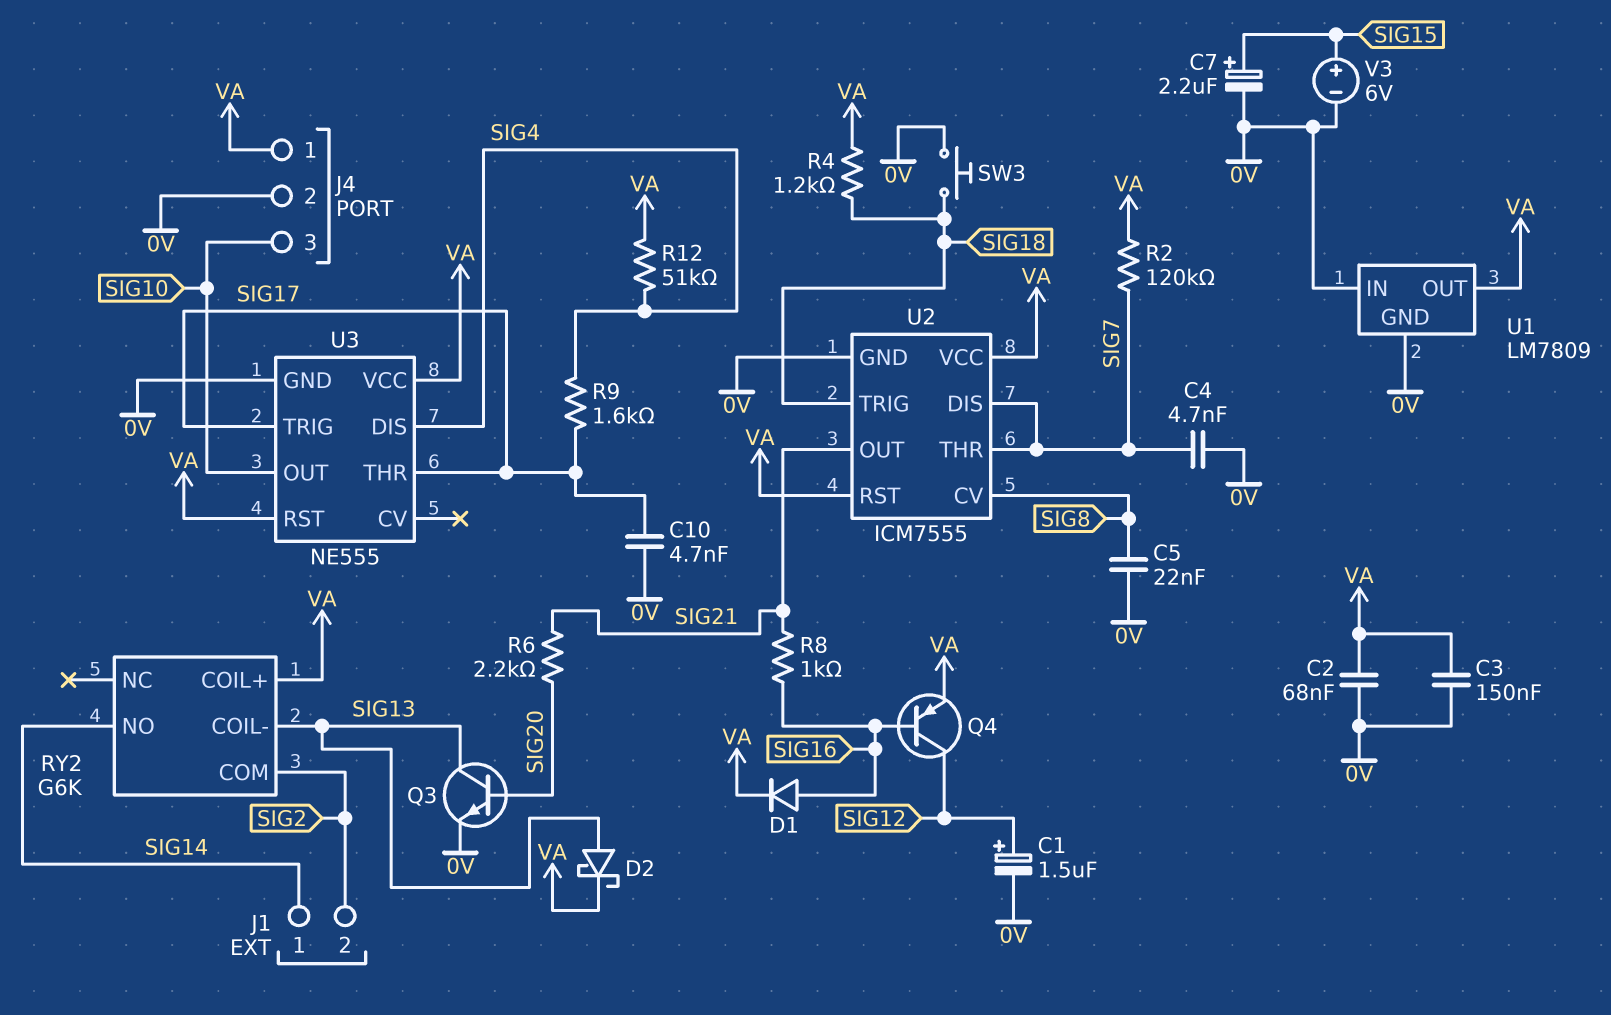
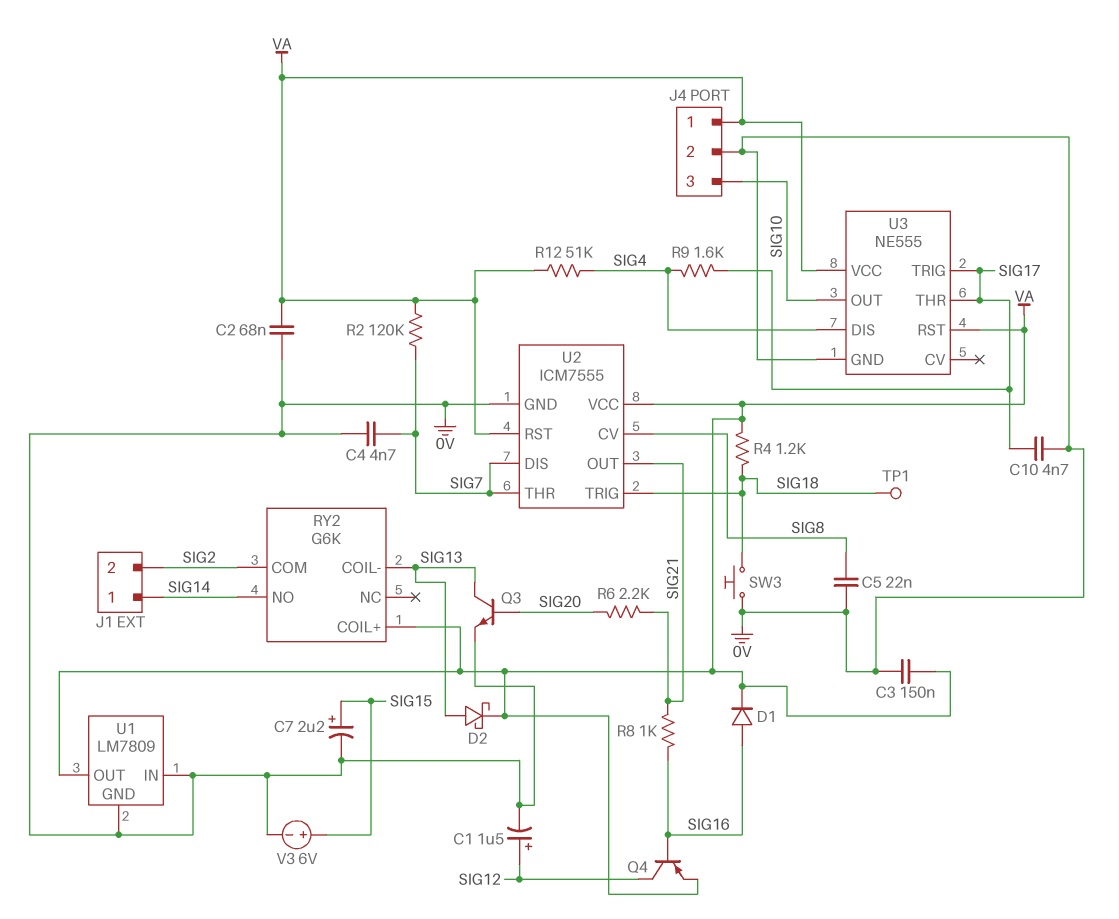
TP1: none -> test point (SIG18)

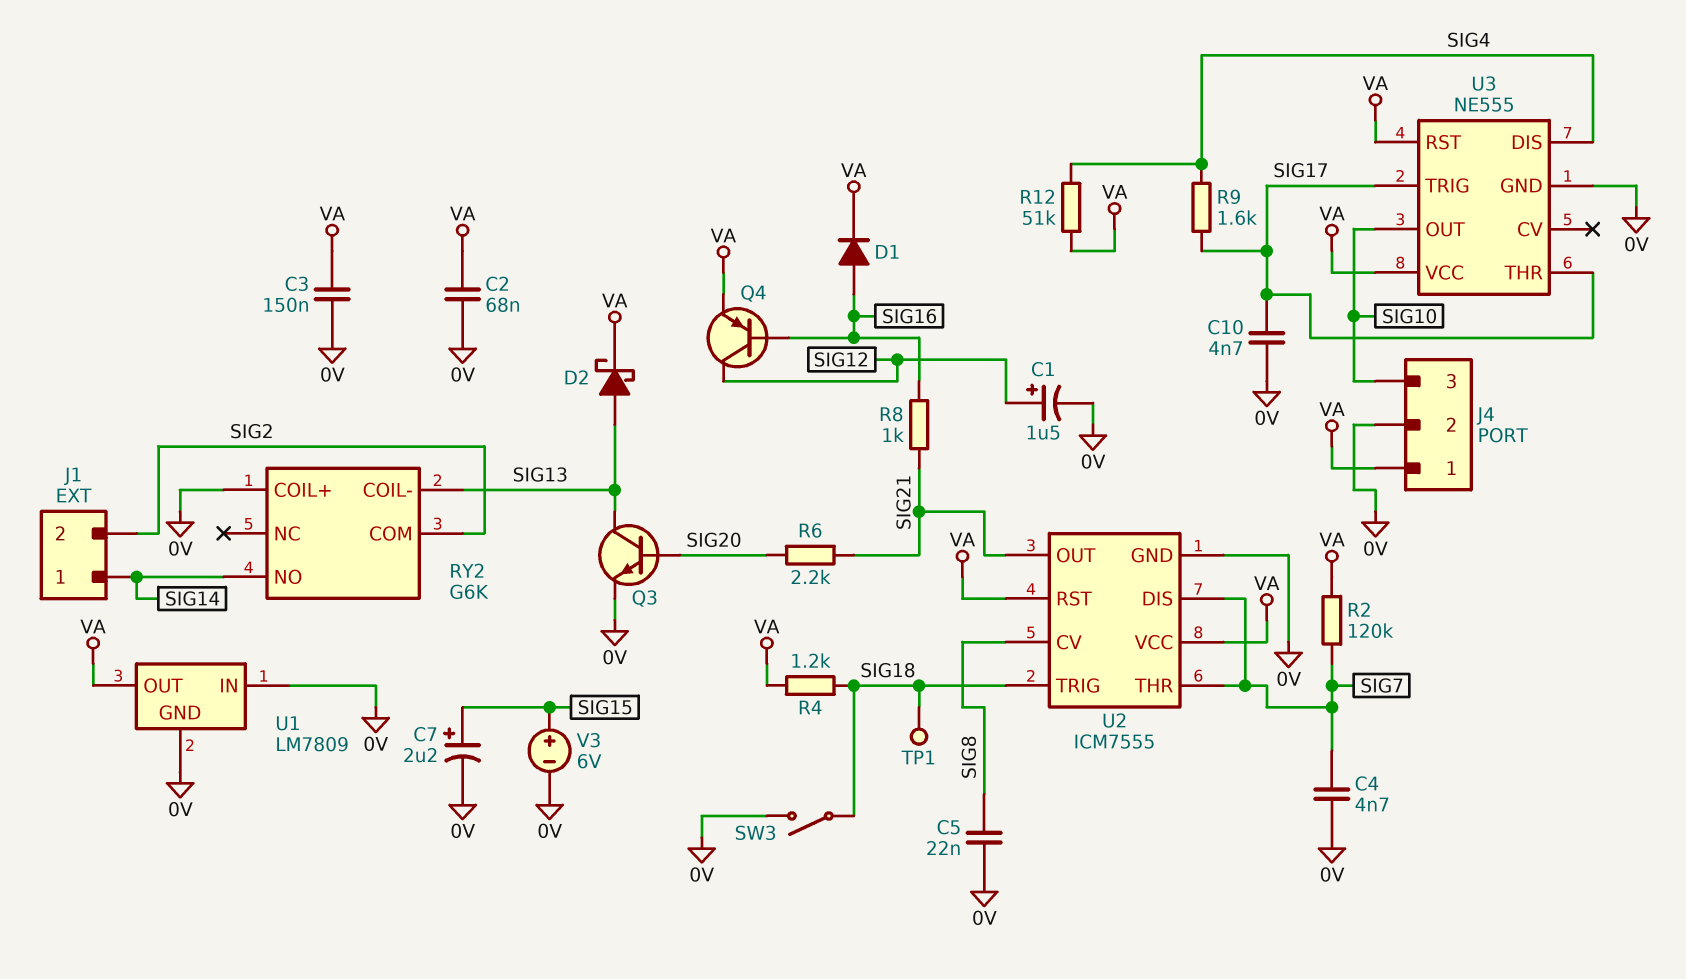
RY2 pin COIL+: VA -> 0V
SW3: button (0V, SIG18) -> switch (0V, SIG18)

